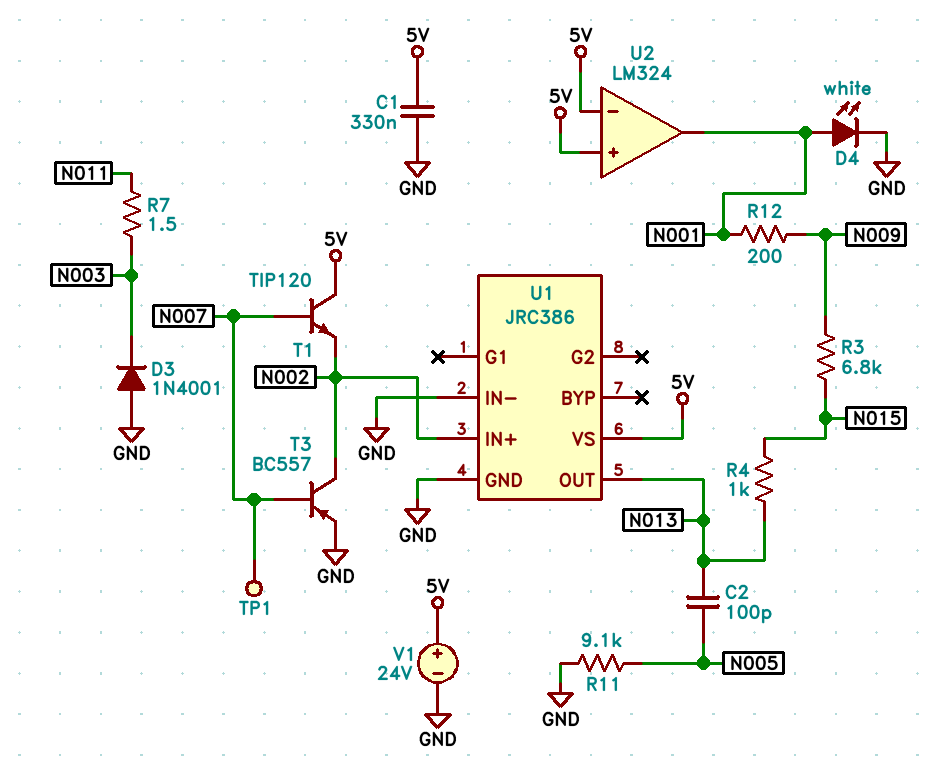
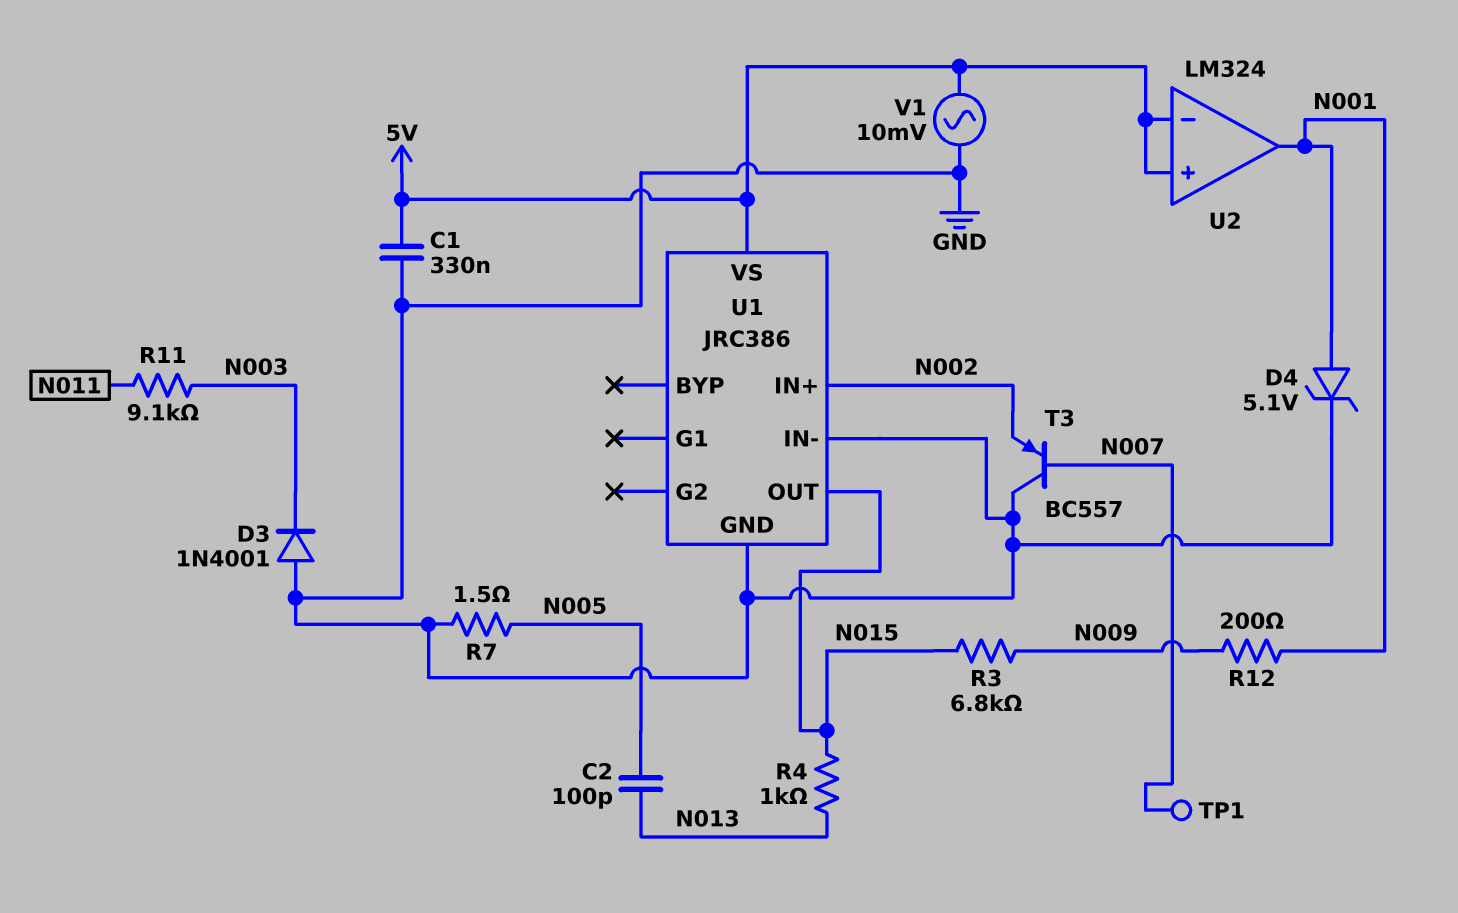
D4: LED white (A N001, K GND) -> zener 5.1V (A N001, K GND)
R7: 1.5 (N003, N011) -> 1.5 (GND, N005)
R11: 9.1k (GND, N005) -> 9.1k (N003, N011)
T1: NPN TIP120 (B N007, C 5V, E N002) -> none
T3: PNP BC557 (B N007, C N002, E GND) -> PNP BC557 (B N007, C GND, E N002)
U1 pin OUT: N013 -> N015
V1: 24V (plus 5V, minus GND) -> AC 10mV (5V, GND)

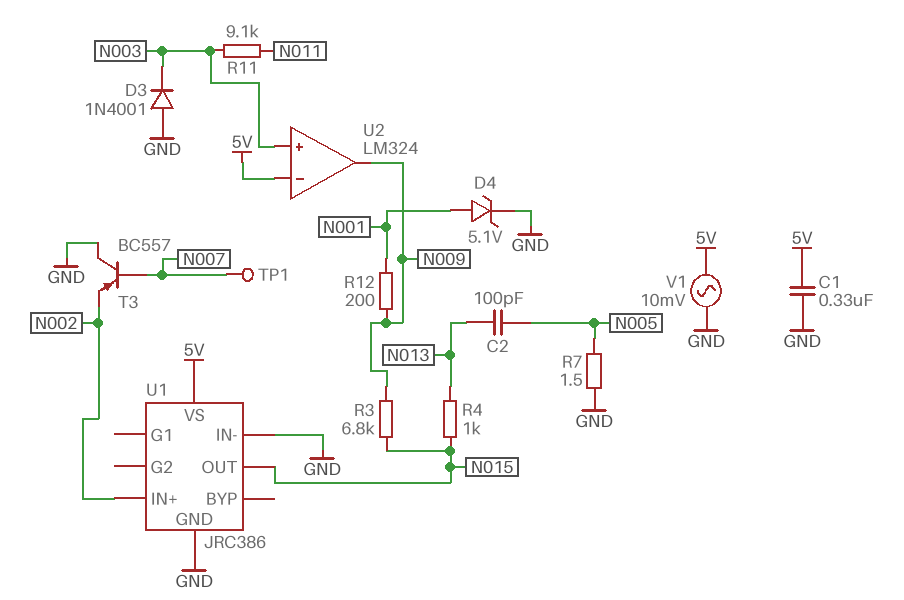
U2 pin in+: 5V -> N003
U2 pin out: N001 -> N009

